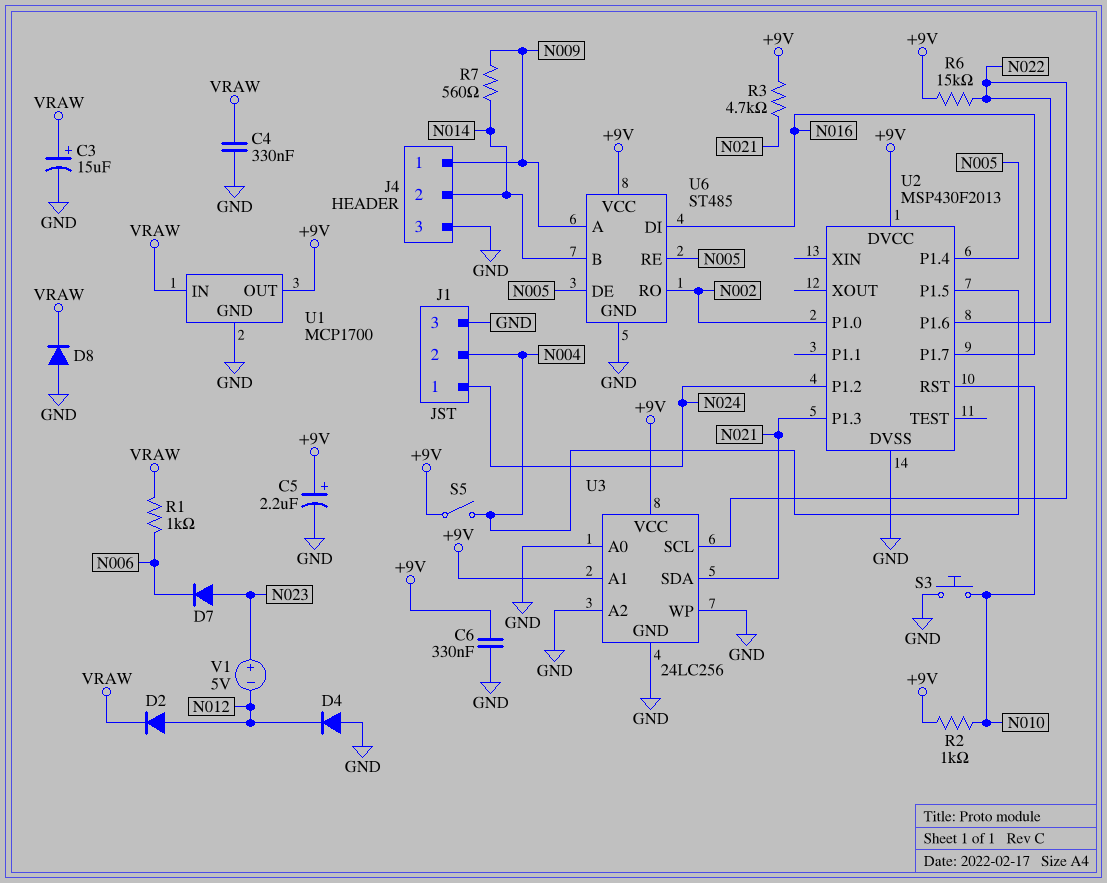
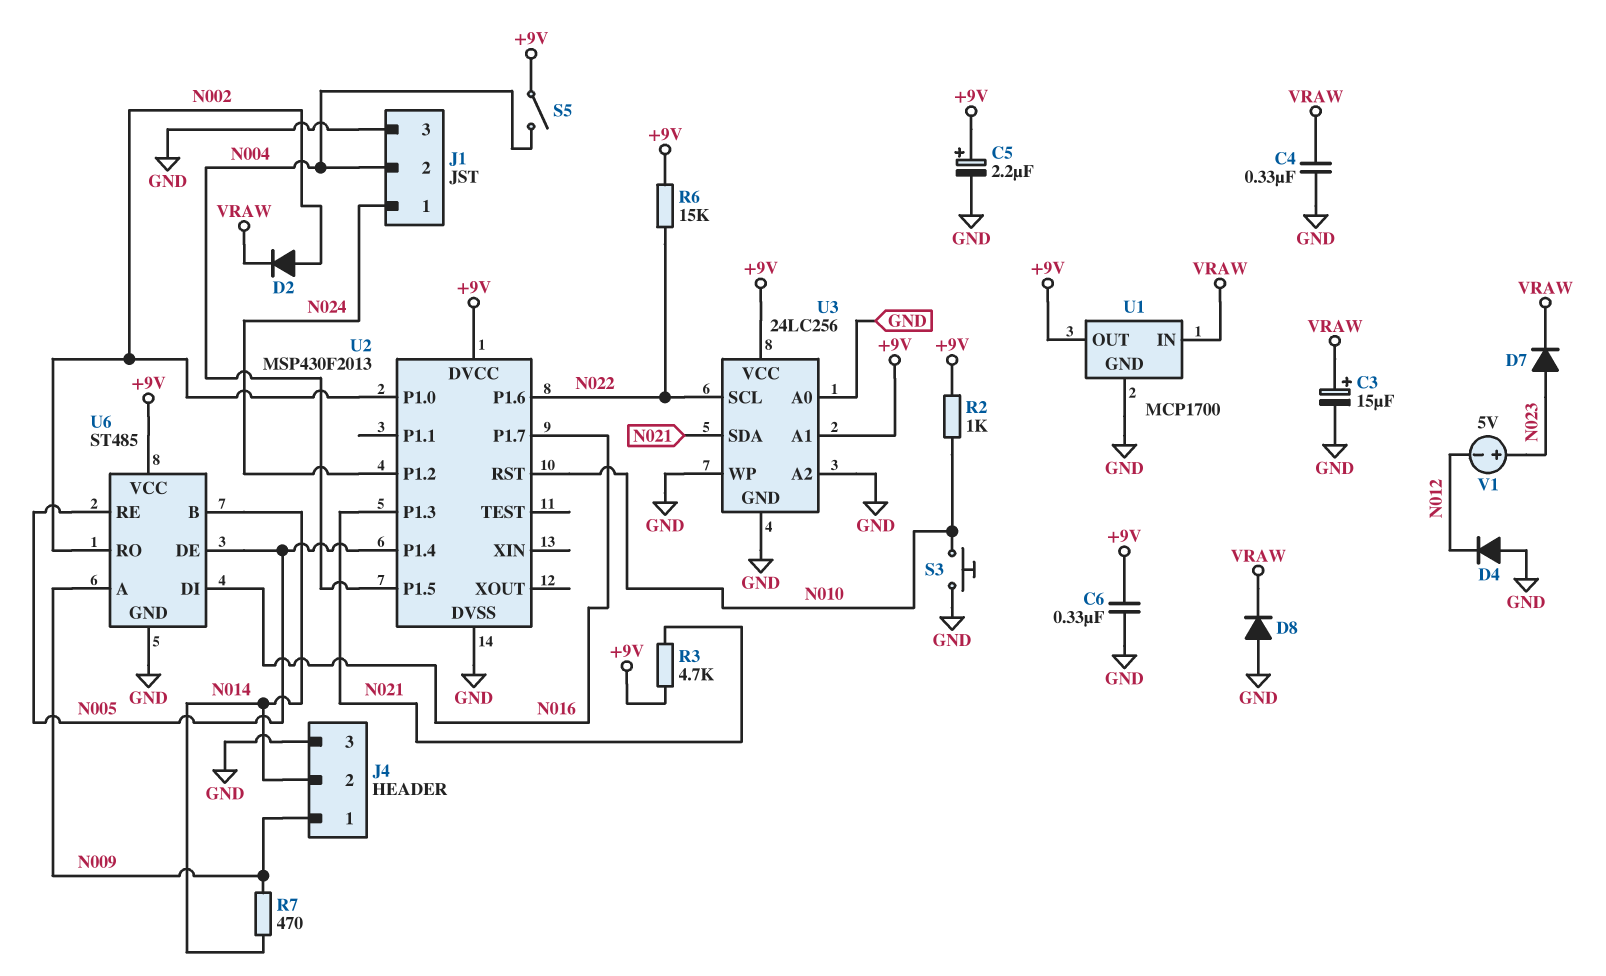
D2: diode (A N012, K VRAW) -> diode (A N002, K VRAW)
D7: diode (A N023, K N006) -> diode (A N023, K VRAW)
R1: 1k (N006, VRAW) -> none
R7: 560 (N009, N014) -> 470 (N009, N014)

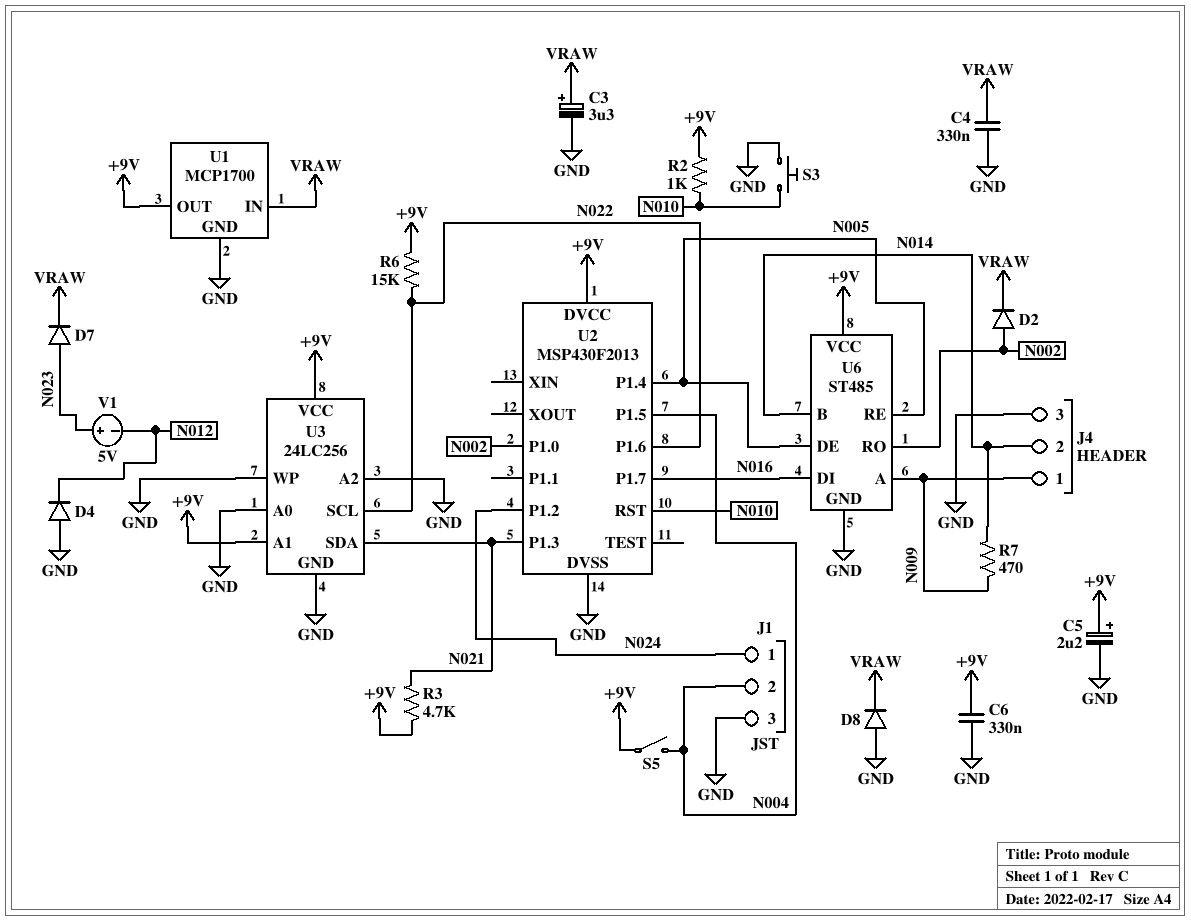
C3: 15uF (plus VRAW, minus GND) -> 3.3uF (plus VRAW, minus GND)

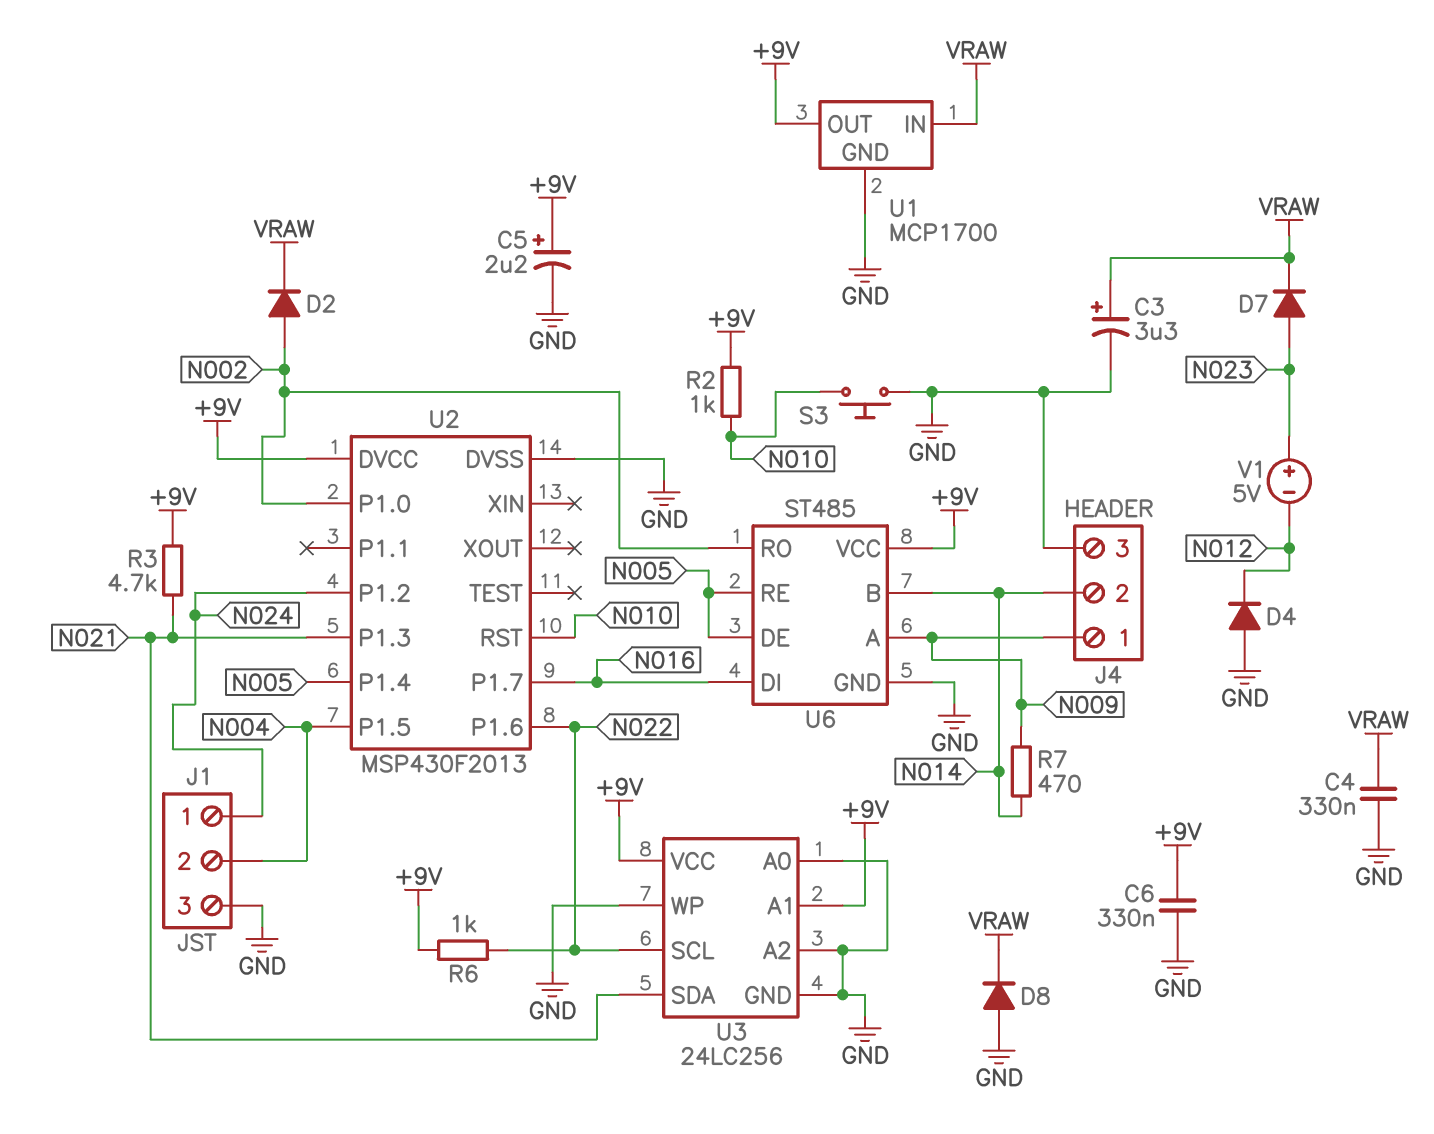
R6: 15k (+9V, N022) -> 1k (+9V, N022)
S5: switch (+9V, N004) -> none

